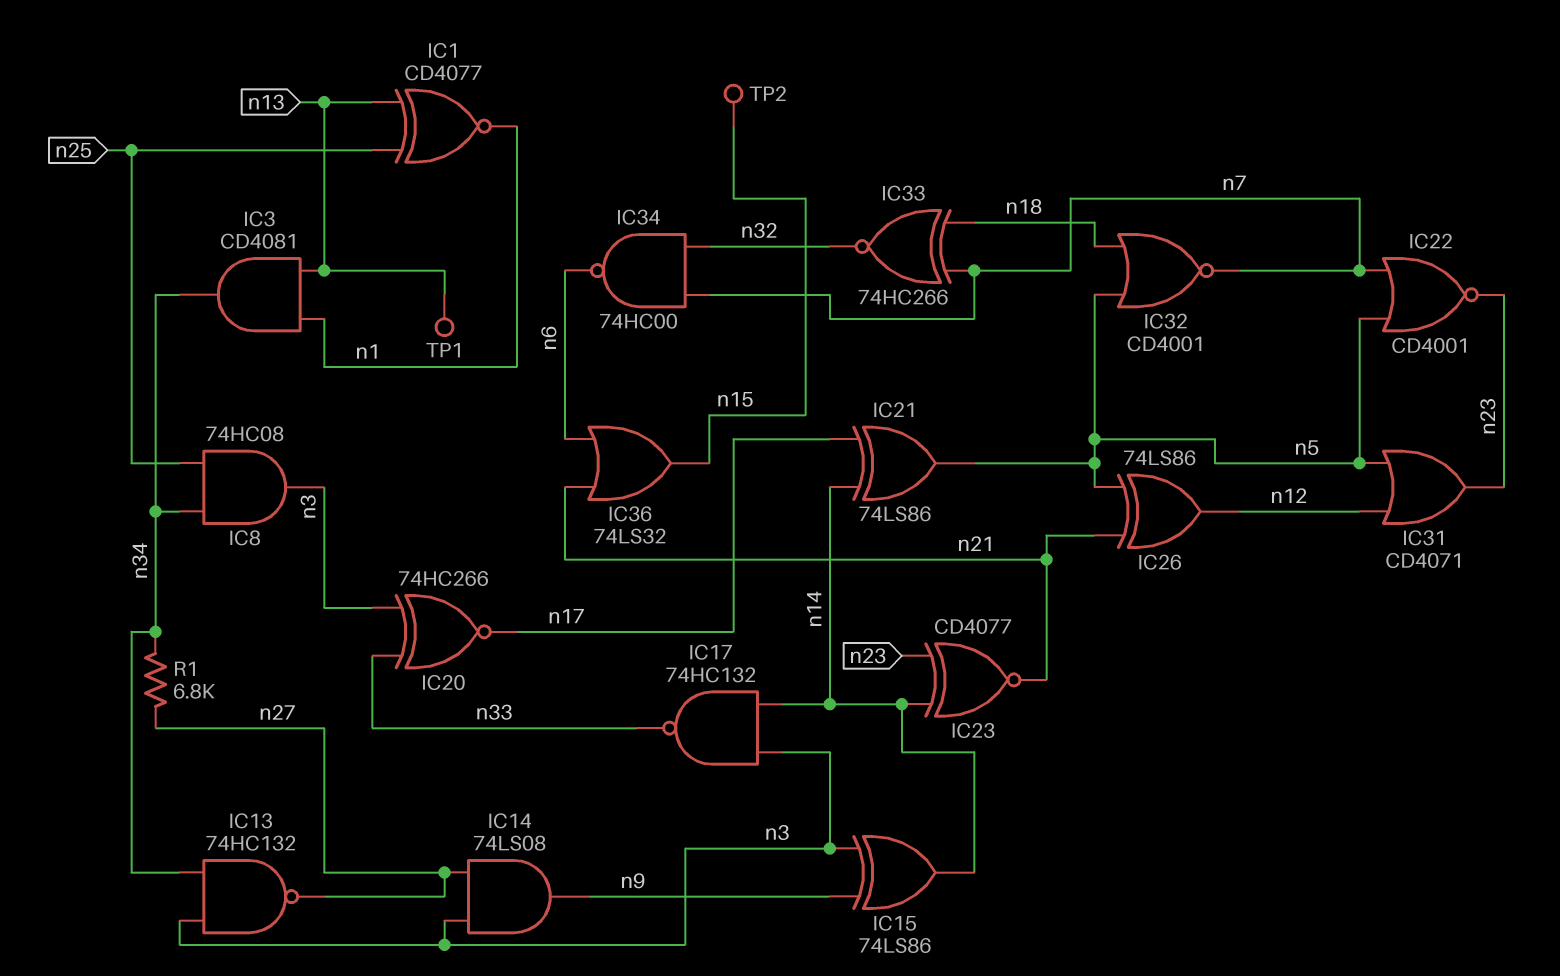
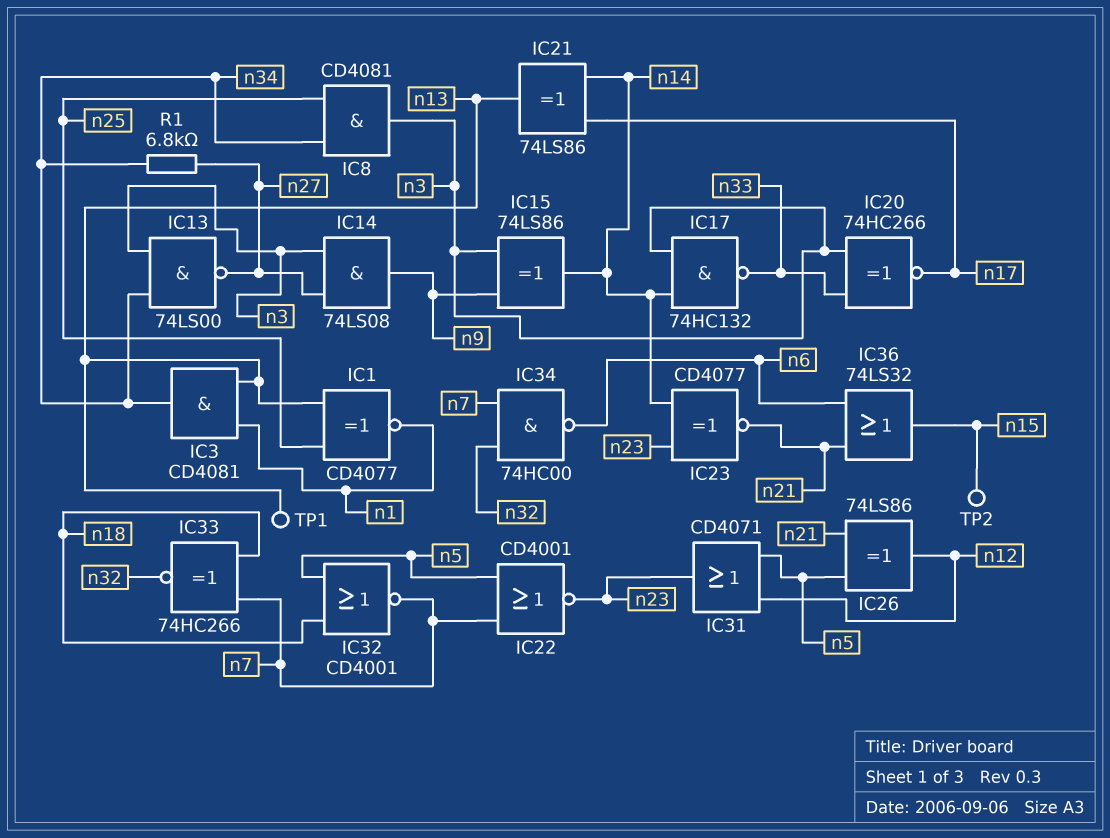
IC8: AND 74HC08 (in n25, in n34, out n3) -> AND CD4081 (in n25, in n34, out n3)
IC13: NAND 74HC132 (in n3, in n34, out n27) -> NAND 74LS00 (in n3, in n34, out n27)
IC21: XOR 74LS86 (in n14, in n17, out n5) -> XOR 74LS86 (in n14, in n17, out n13)

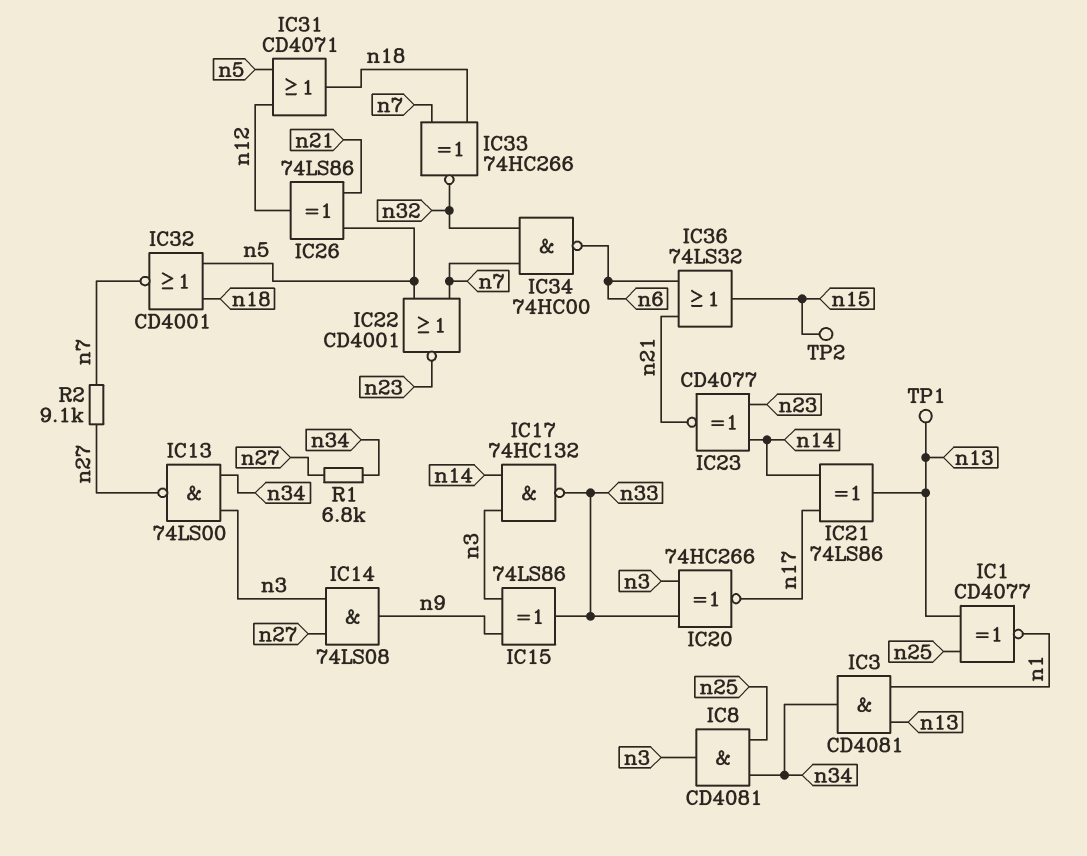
IC15: XOR 74LS86 (in n3, in n9, out n14) -> XOR 74LS86 (in n3, in n9, out n33)
IC31: OR CD4071 (in n5, in n12, out n23) -> OR CD4071 (in n5, in n12, out n18)
R2: none -> 9.1k (n7, n27)

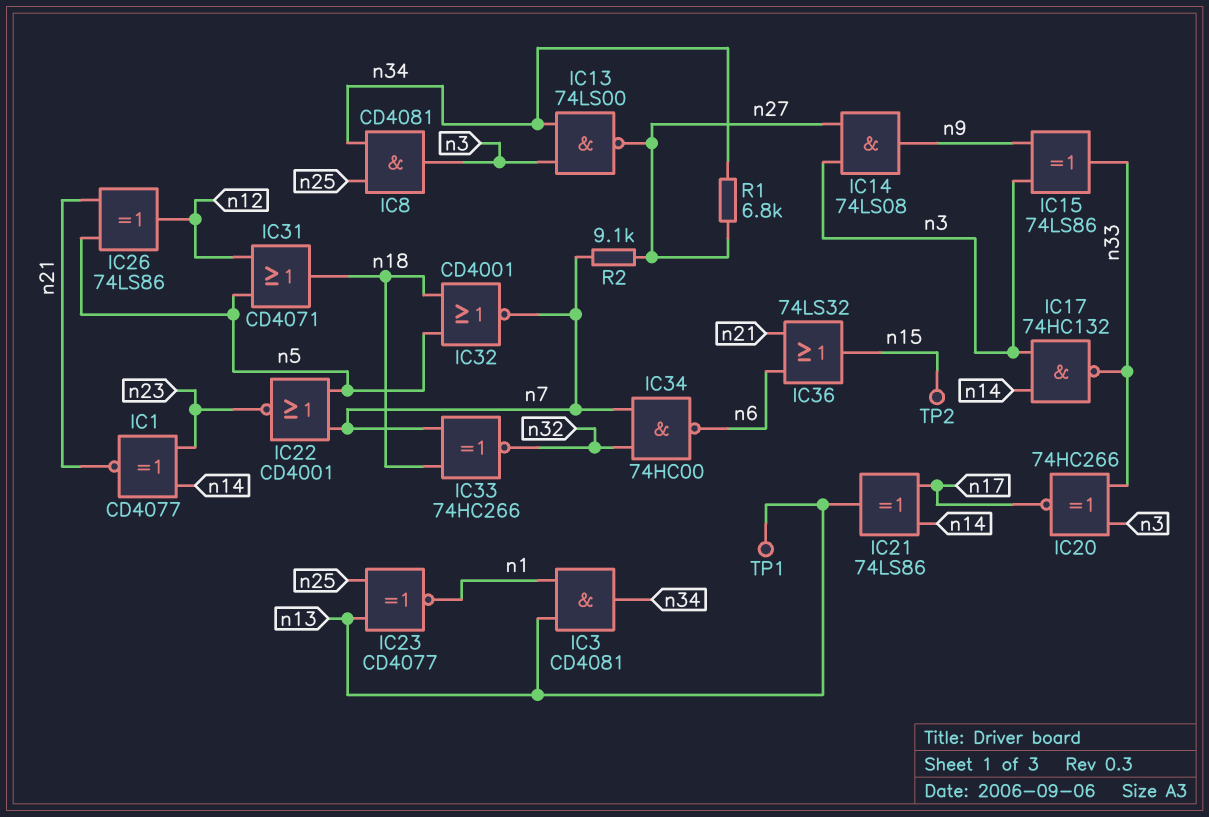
IC1: XNOR CD4077 (in n13, in n25, out n1) -> XNOR CD4077 (in n14, in n23, out n21)
IC23: XNOR CD4077 (in n14, in n23, out n21) -> XNOR CD4077 (in n13, in n25, out n1)

